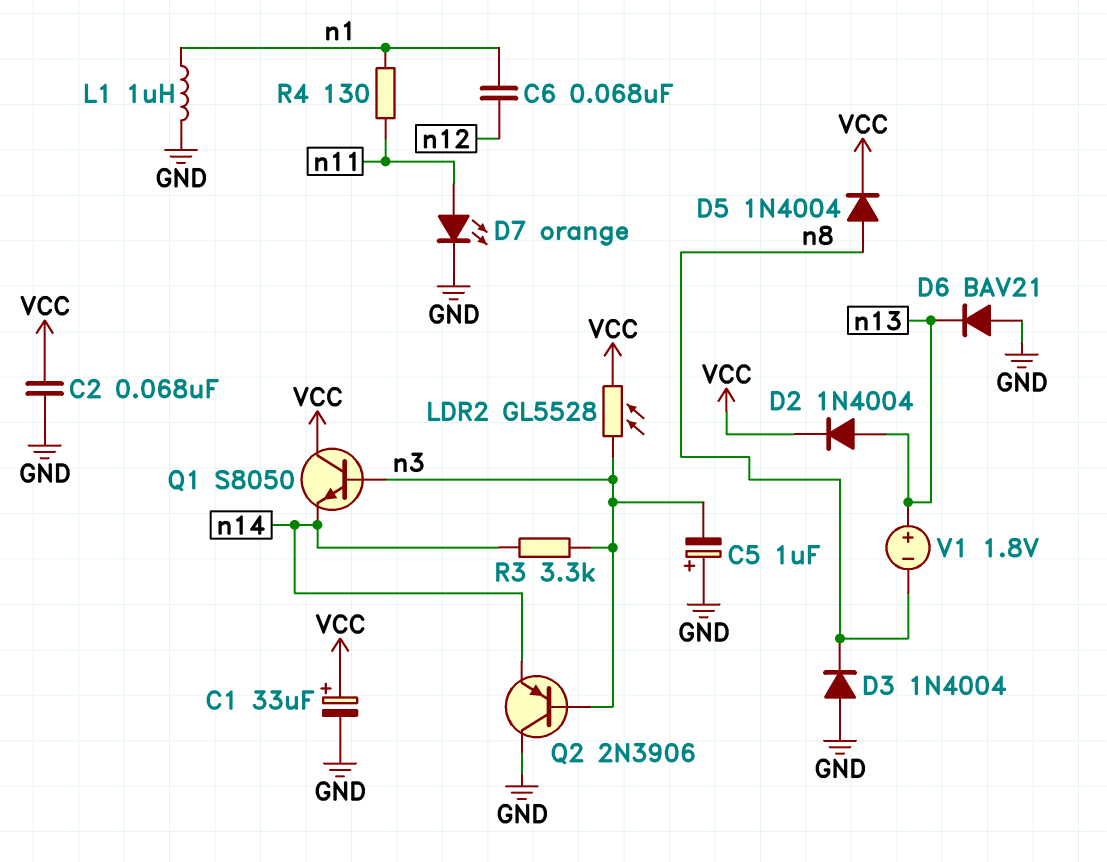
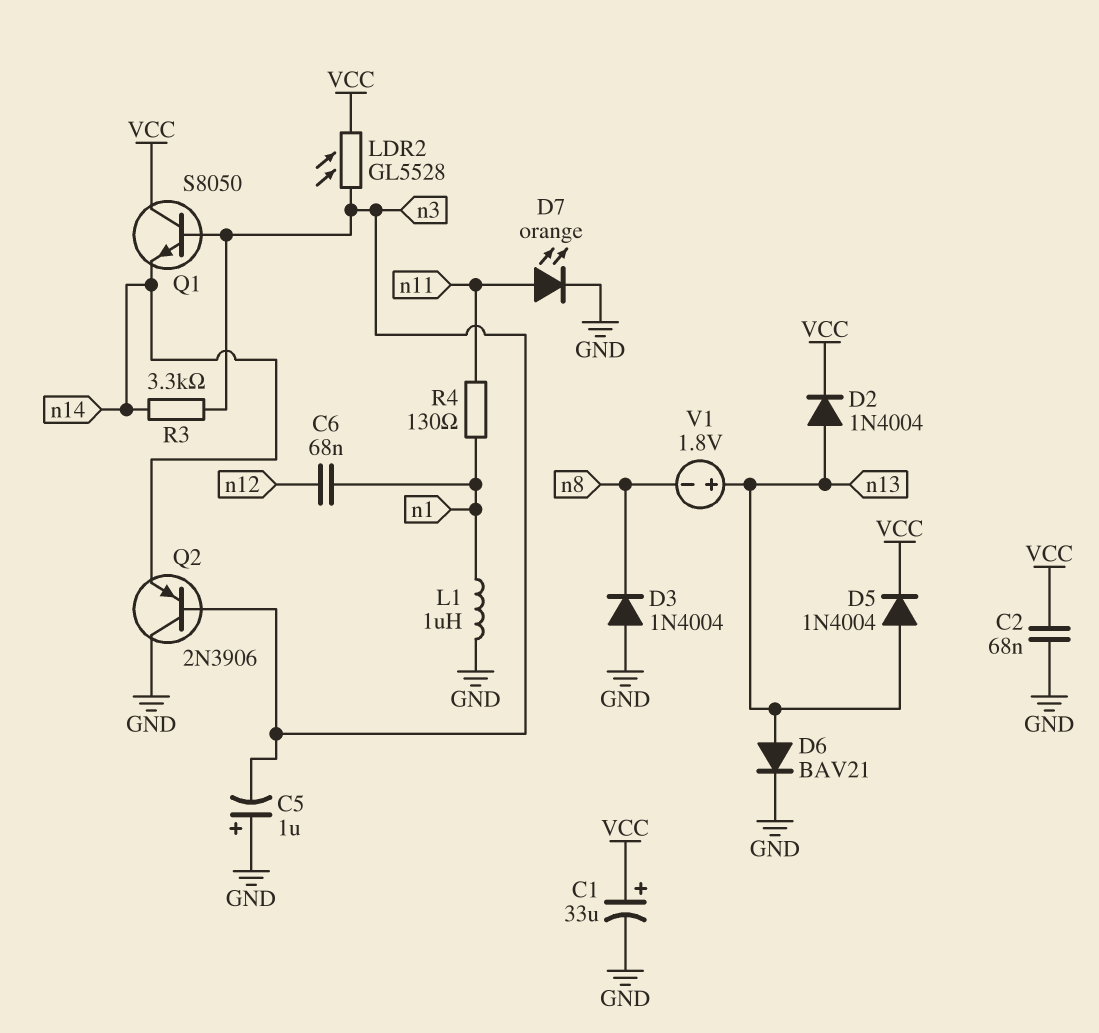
D5: diode 1N4004 (A n8, K VCC) -> diode 1N4004 (A n13, K VCC)
D6: diode BAV21 (A GND, K n13) -> diode BAV21 (A n13, K GND)

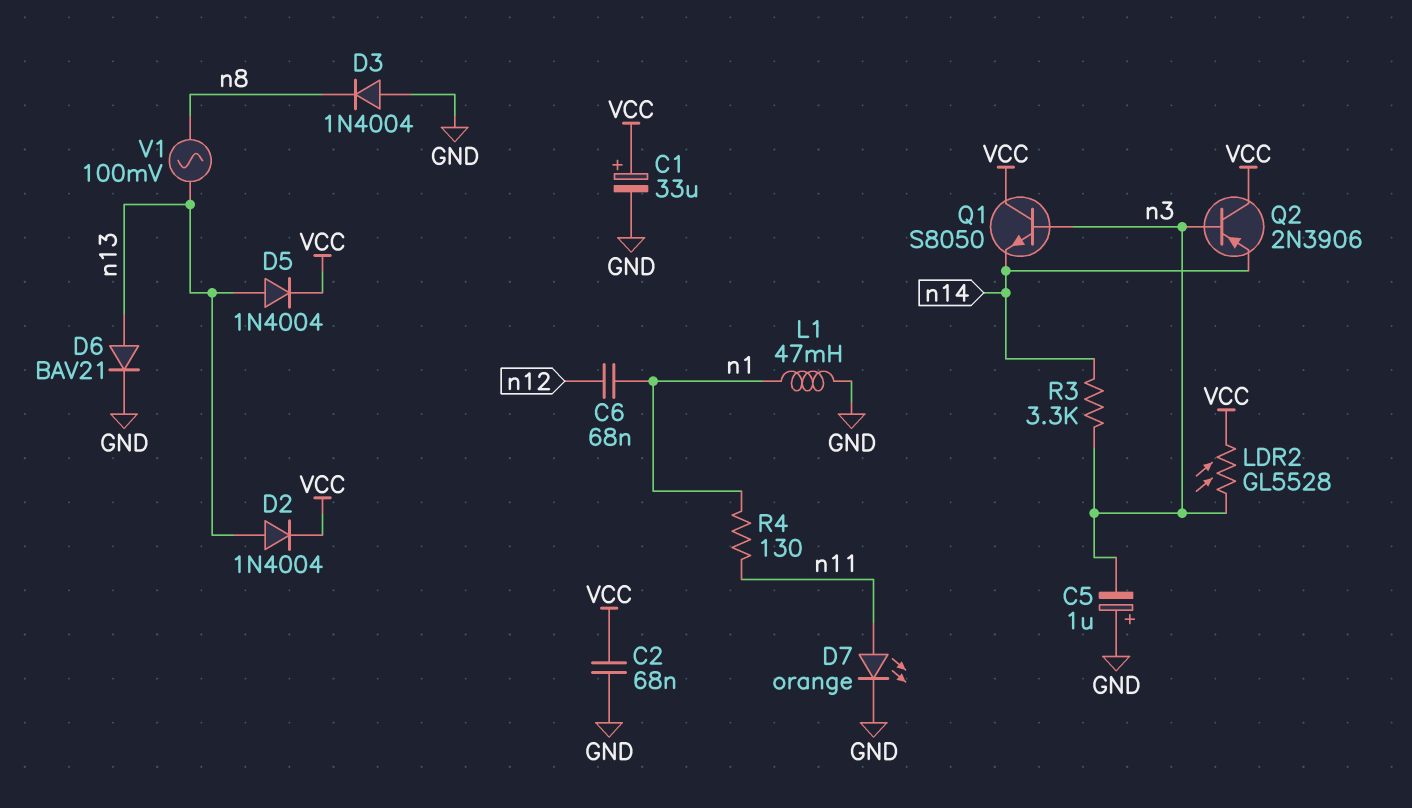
L1: 1uH (GND, n1) -> 47mH (GND, n1)
Q2: PNP 2N3906 (B n3, C GND, E n14) -> PNP 2N3906 (B n3, C VCC, E n14)
V1: 1.8V (plus n13, minus n8) -> AC 100mV (n8, n13)

